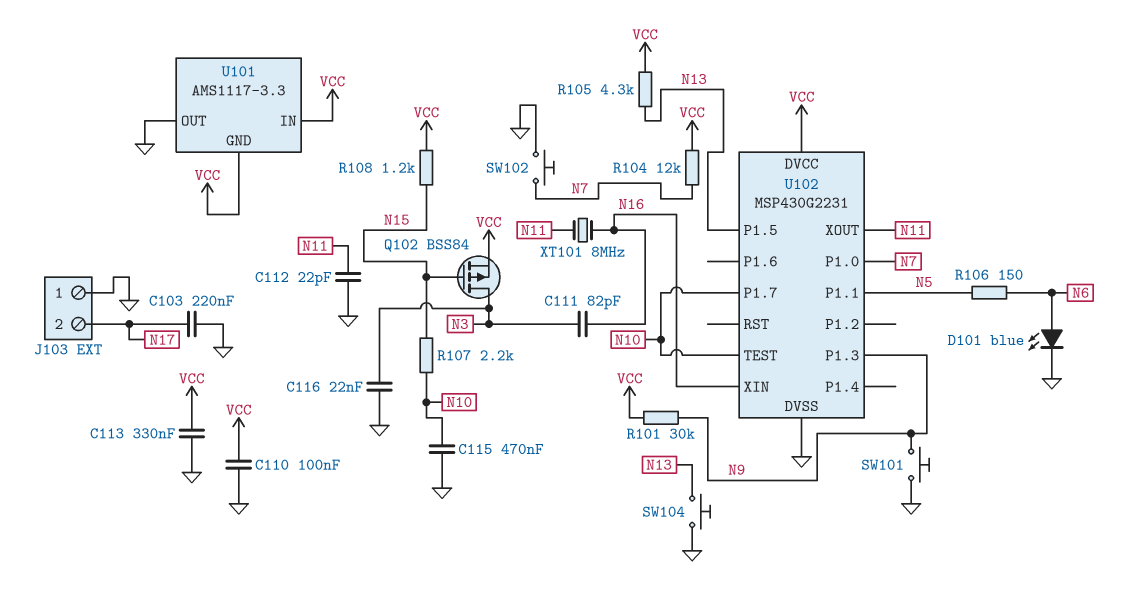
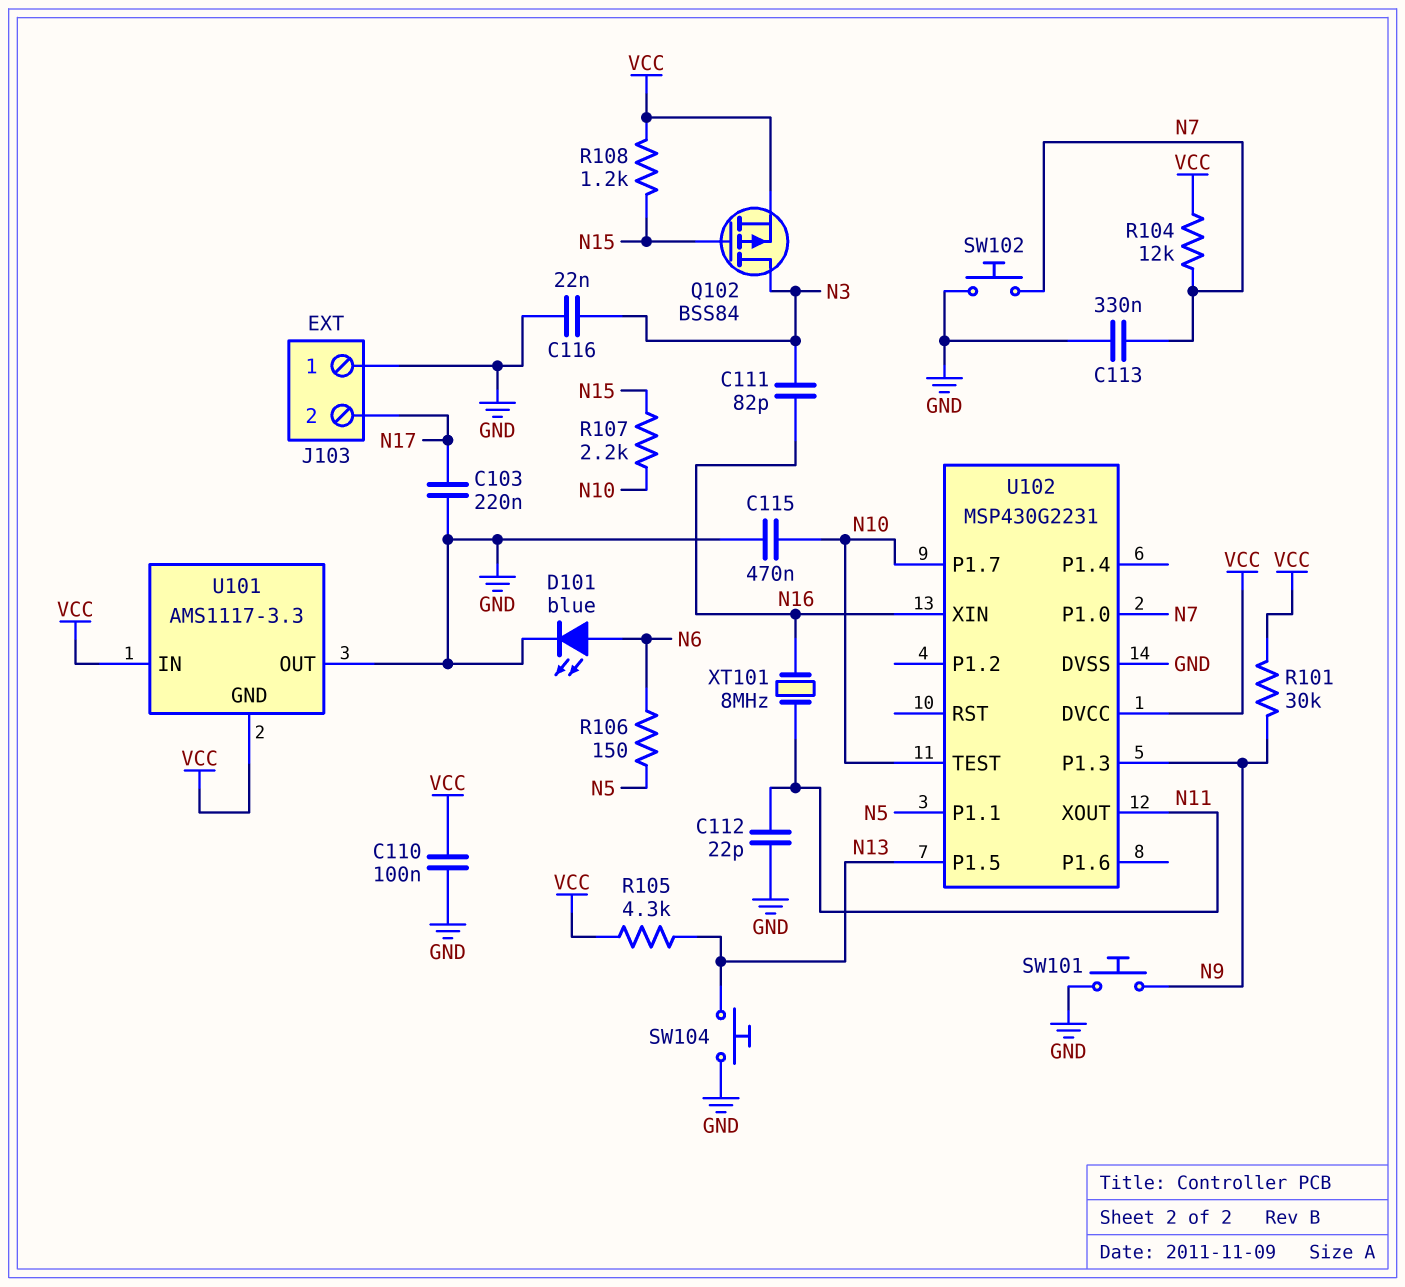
C113: 330nF (GND, VCC) -> 330nF (GND, N7)

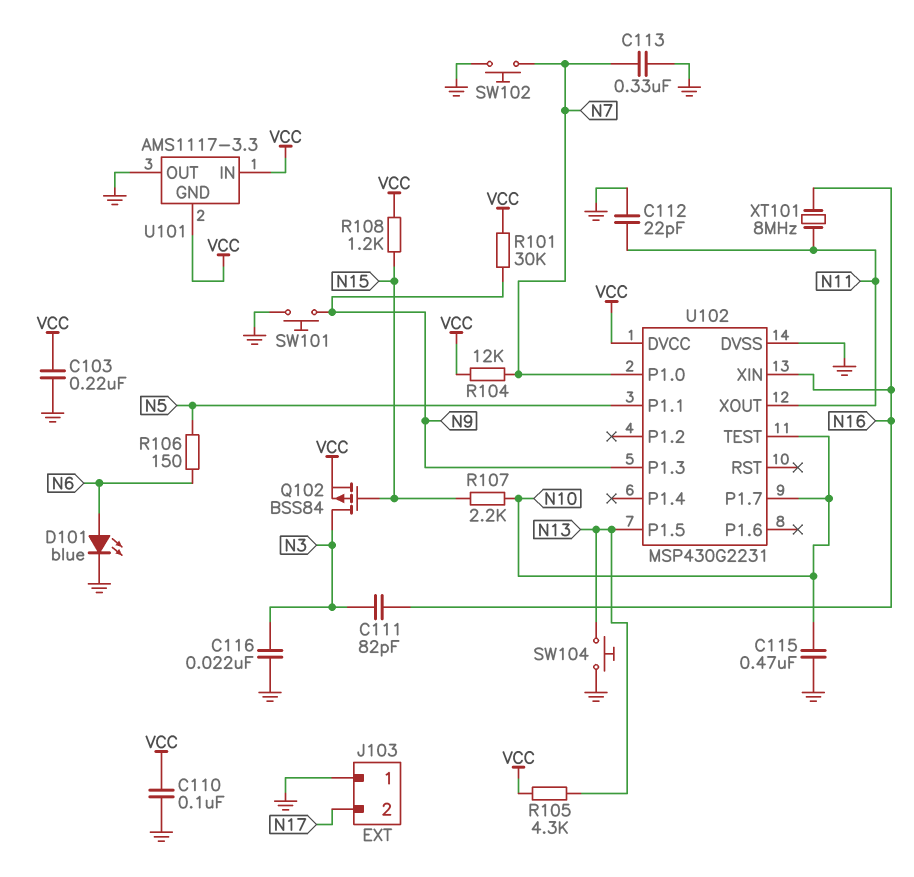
C103: 220nF (GND, N17) -> 220nF (GND, VCC)

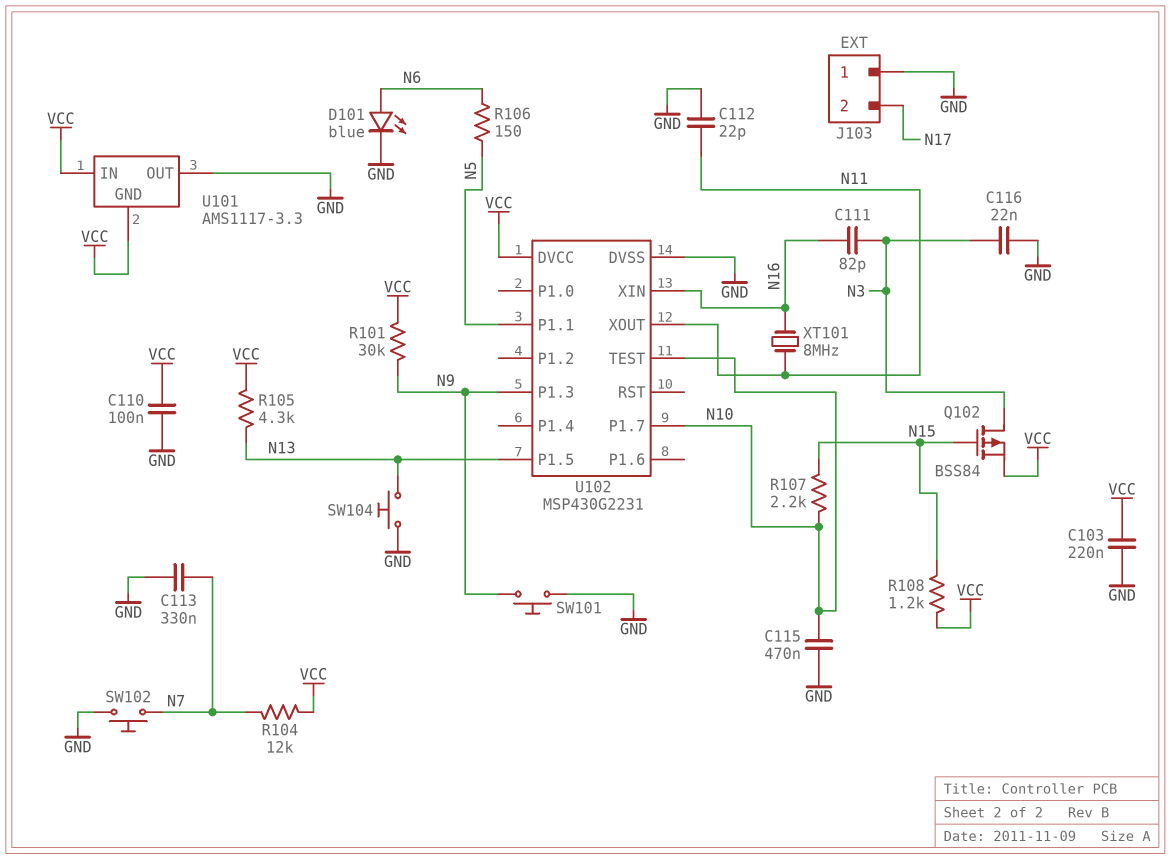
U102 pin P1.0: N7 -> none

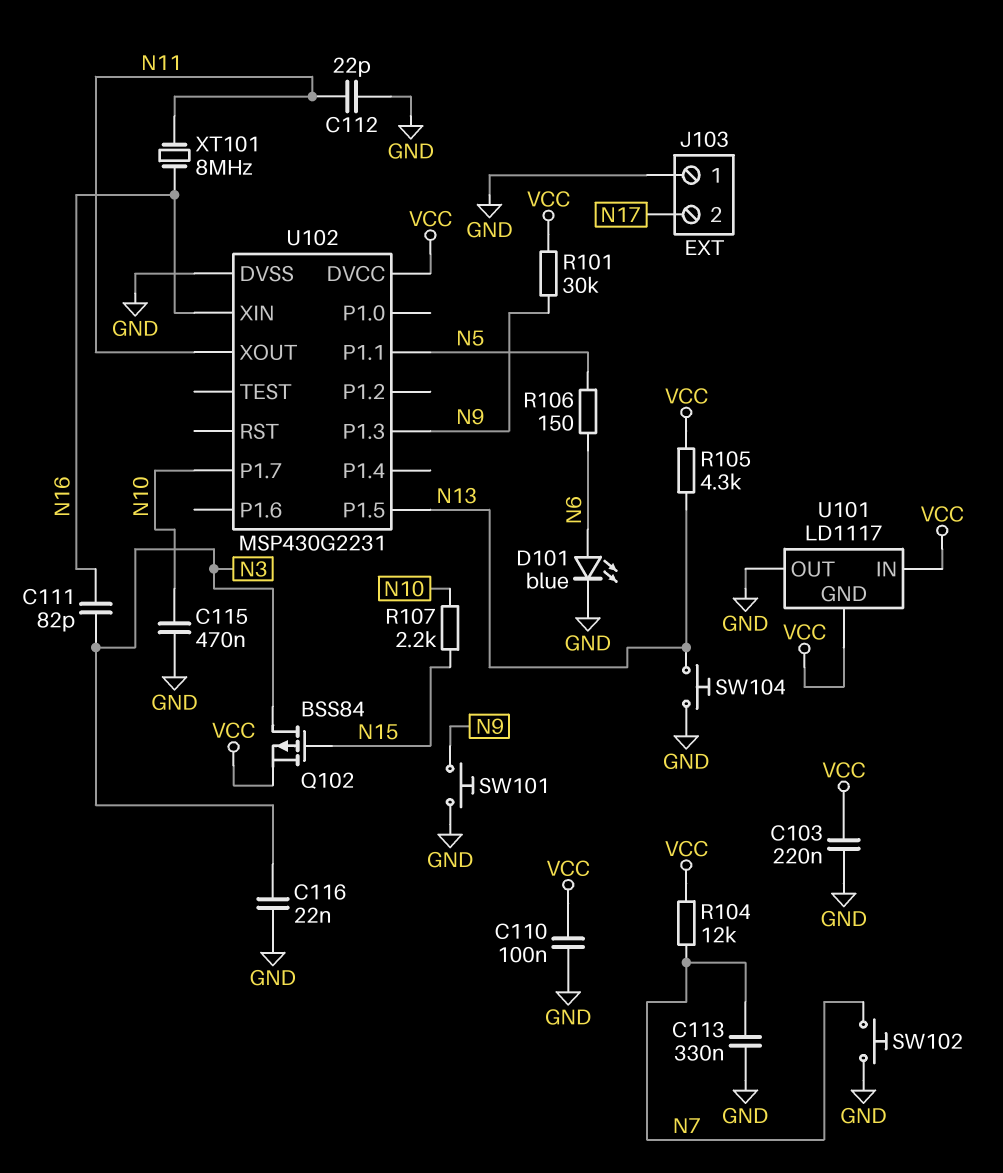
R108: 1.2k (N15, VCC) -> none
U101: AMS1117-3.3 -> LD1117
U102 pin TEST: N10 -> none

